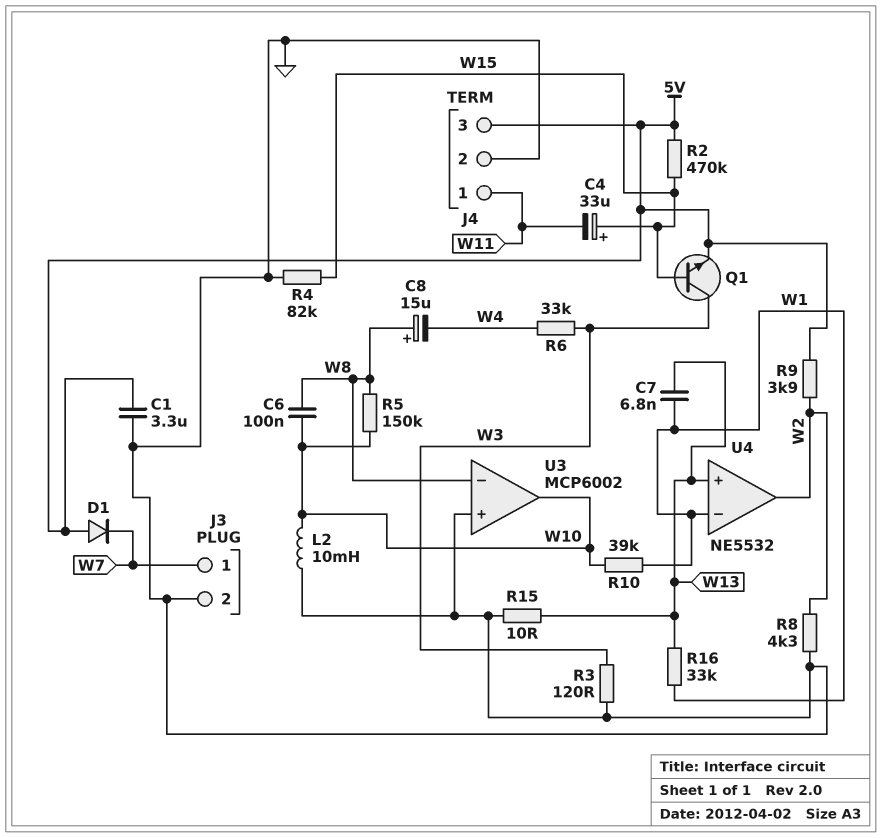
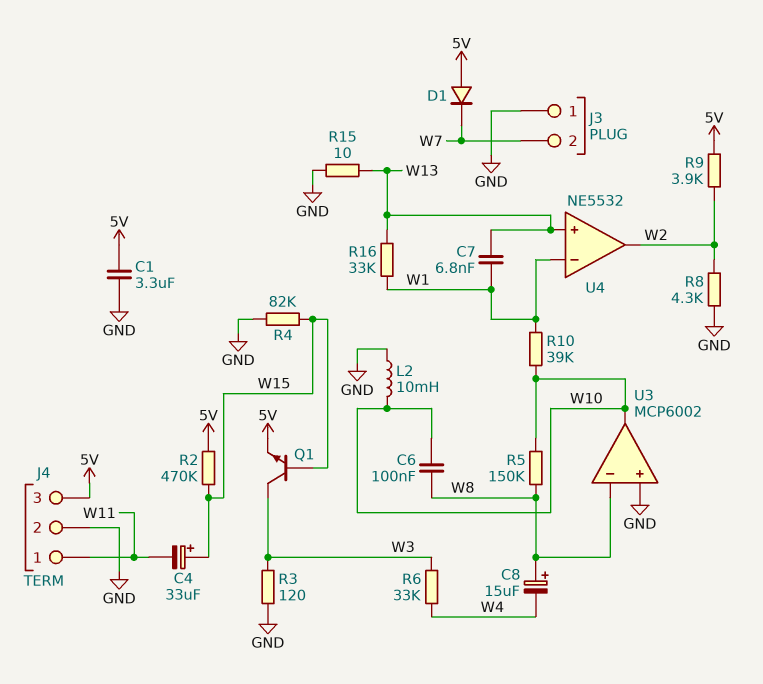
J3 pin 1: W7 -> GND
J3 pin 2: GND -> W7

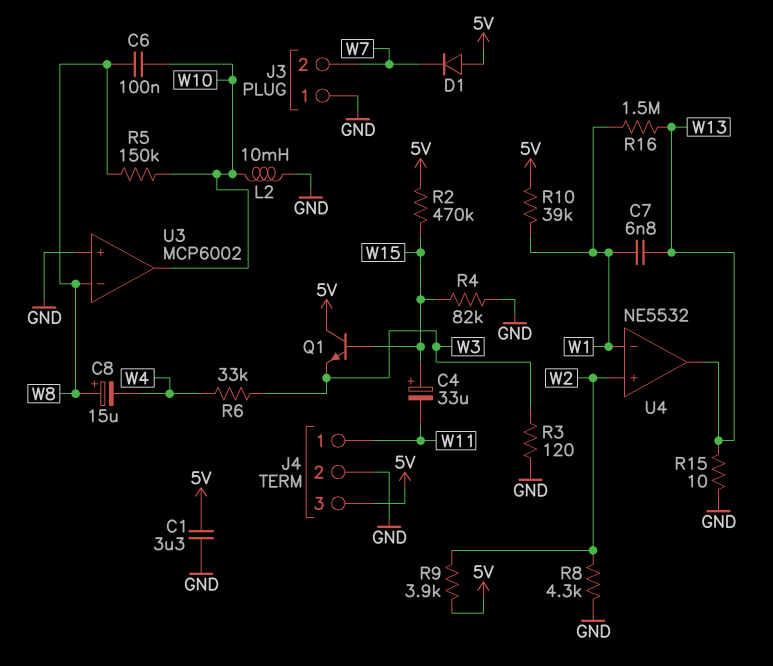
Q1: NPN (B W15, C W3, E 5V) -> NPN (B W15, C 5V, E W3)
R10: 39k (W1, W10) -> 39k (5V, W1)
R16: 33k (W1, W13) -> 1.5M (W1, W13)
U4 pin in+: W13 -> W2
U4 pin out: W2 -> W13

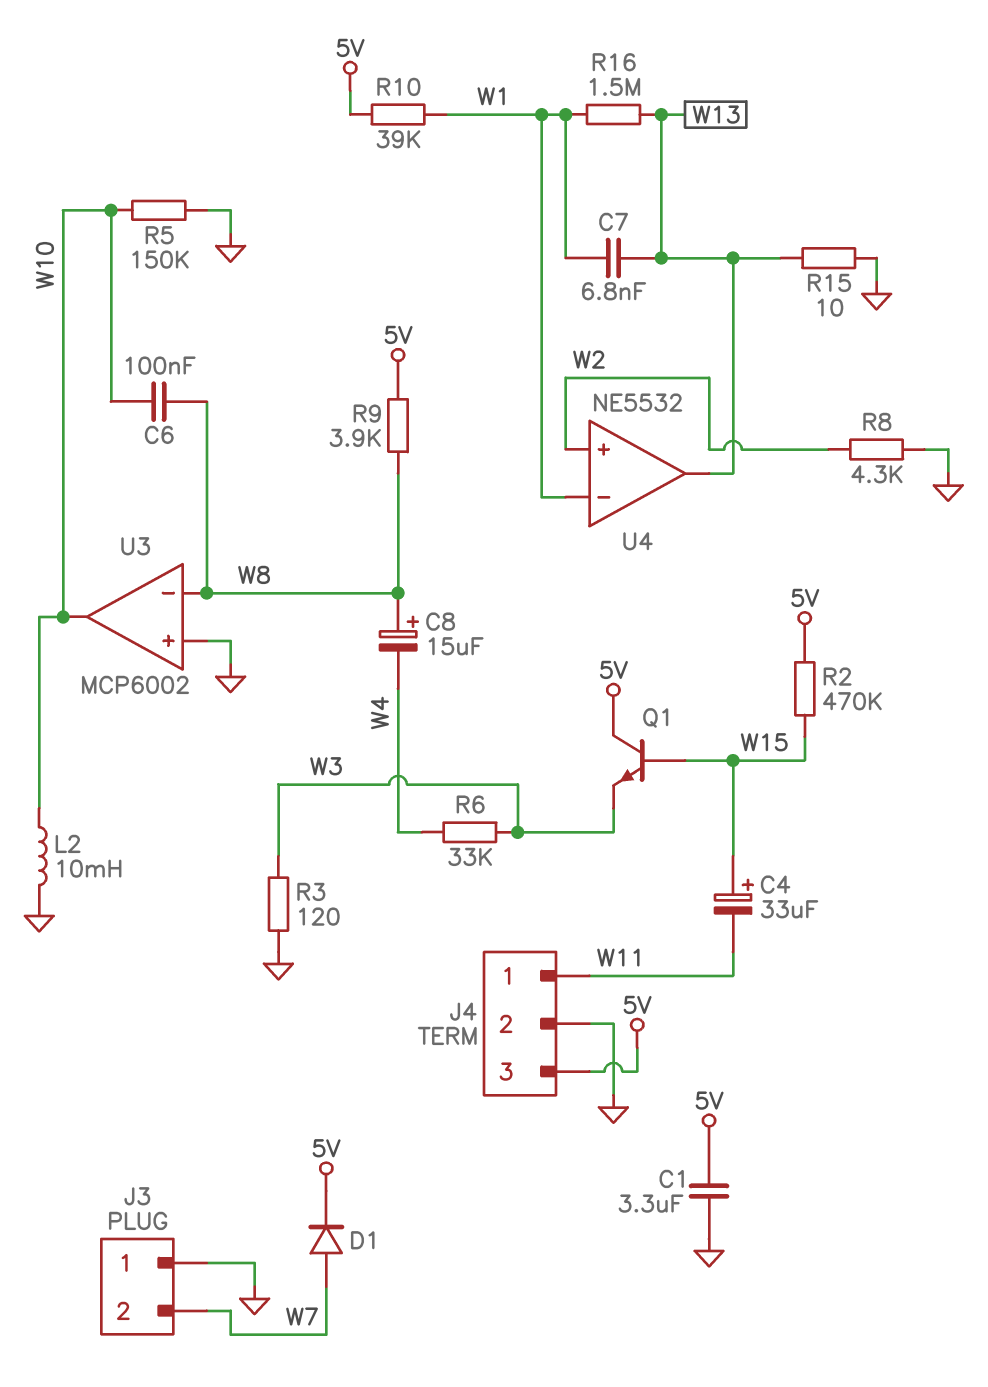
D1: diode (A 5V, K W7) -> diode (A W7, K 5V)
R4: 82k (GND, W15) -> none
R5: 150k (W8, W10) -> 150k (GND, W10)
R9: 3.9k (5V, W2) -> 3.9k (5V, W8)

